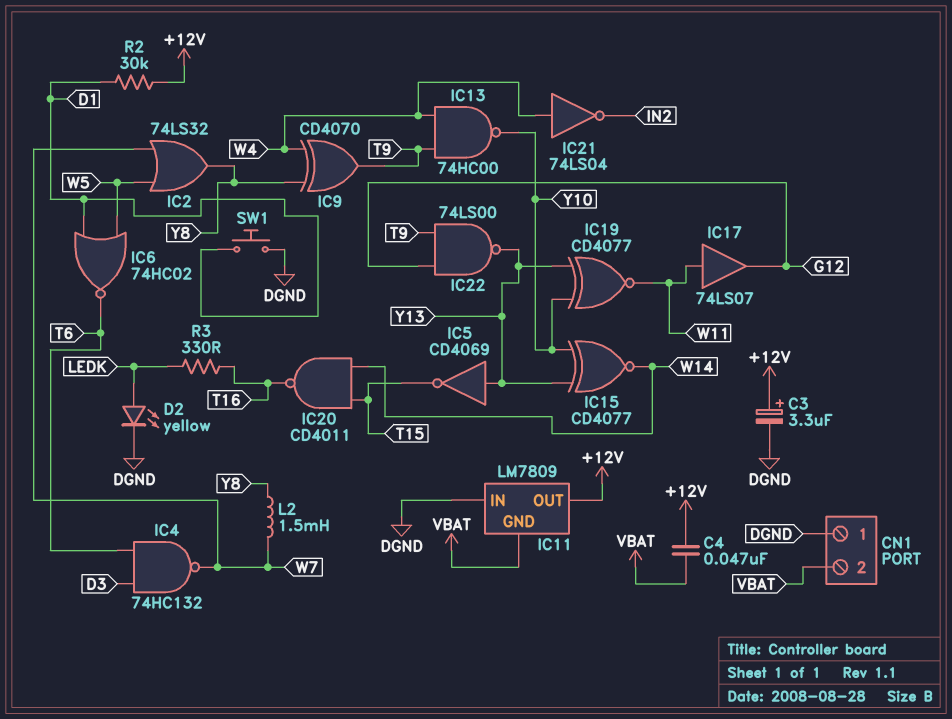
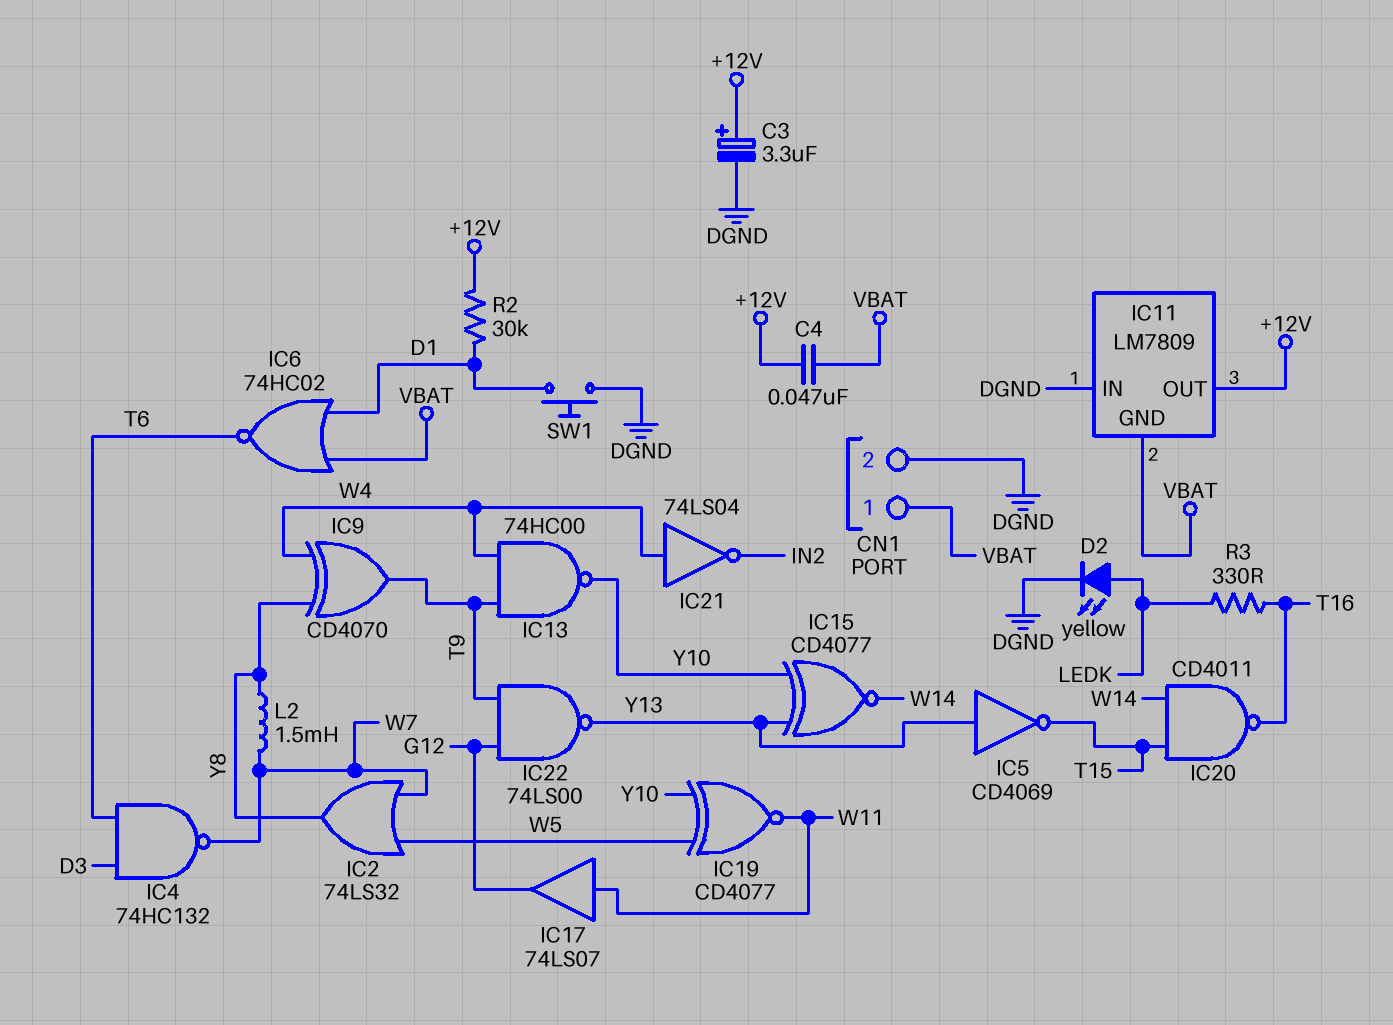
CN1 pin 1: DGND -> VBAT
CN1 pin 2: VBAT -> DGND
IC6: NOR 74HC02 (in D1, in W5, out T6) -> NOR 74HC02 (in D1, in VBAT, out T6)
IC19: XNOR CD4077 (in Y10, in Y13, out W11) -> XNOR CD4077 (in W5, in Y10, out W11)

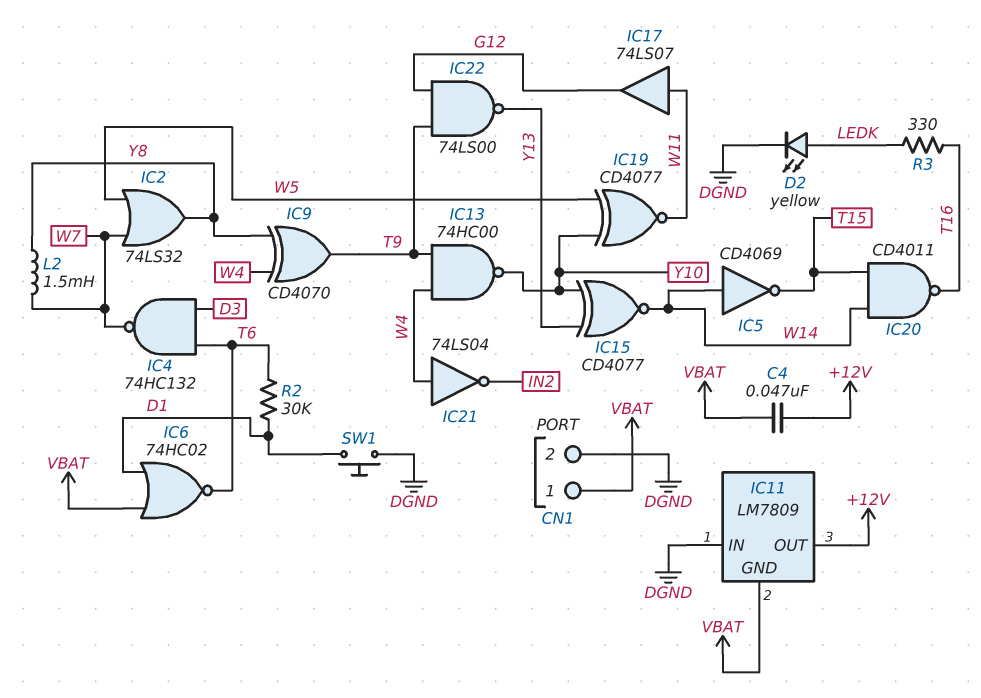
C3: 3.3uF (plus +12V, minus DGND) -> none
IC5: NOT CD4069 (in Y13, out T15) -> NOT CD4069 (in W14, out T15)
R2: 30k (+12V, D1) -> 30k (D1, T6)

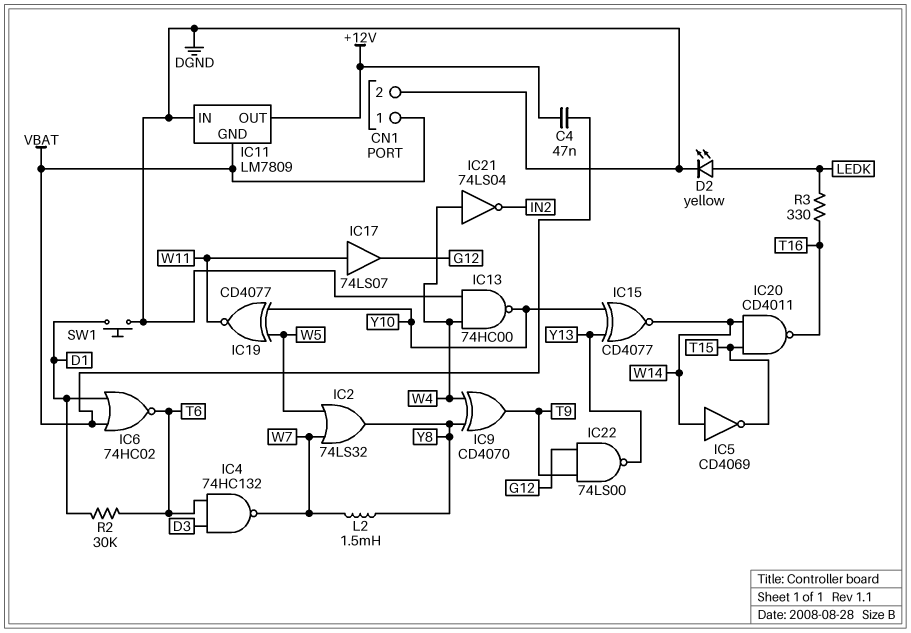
IC13: NAND 74HC00 (in T9, in W4, out Y10) -> NAND 74HC00 (in DGND, in W4, out Y10)

